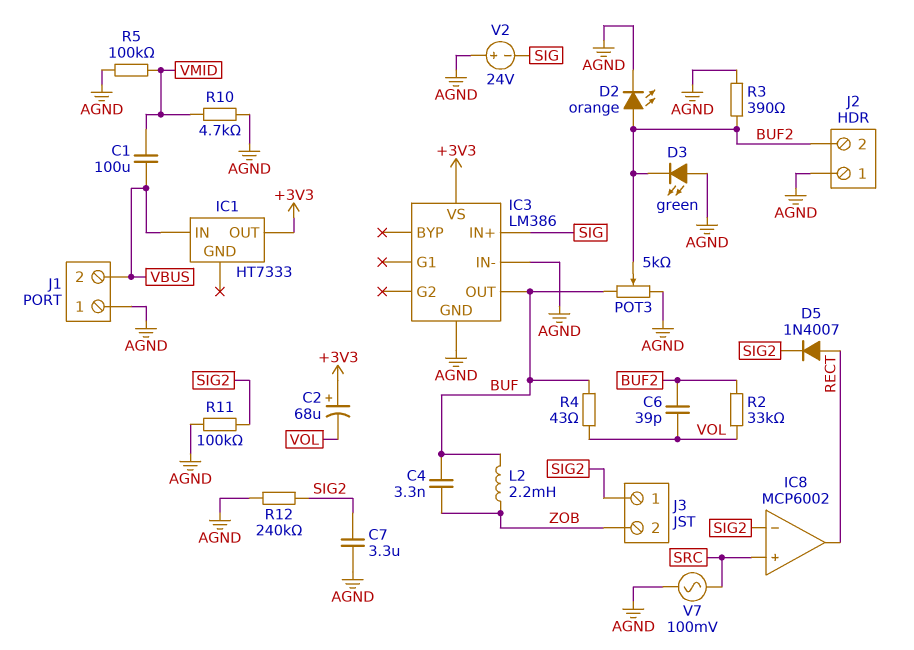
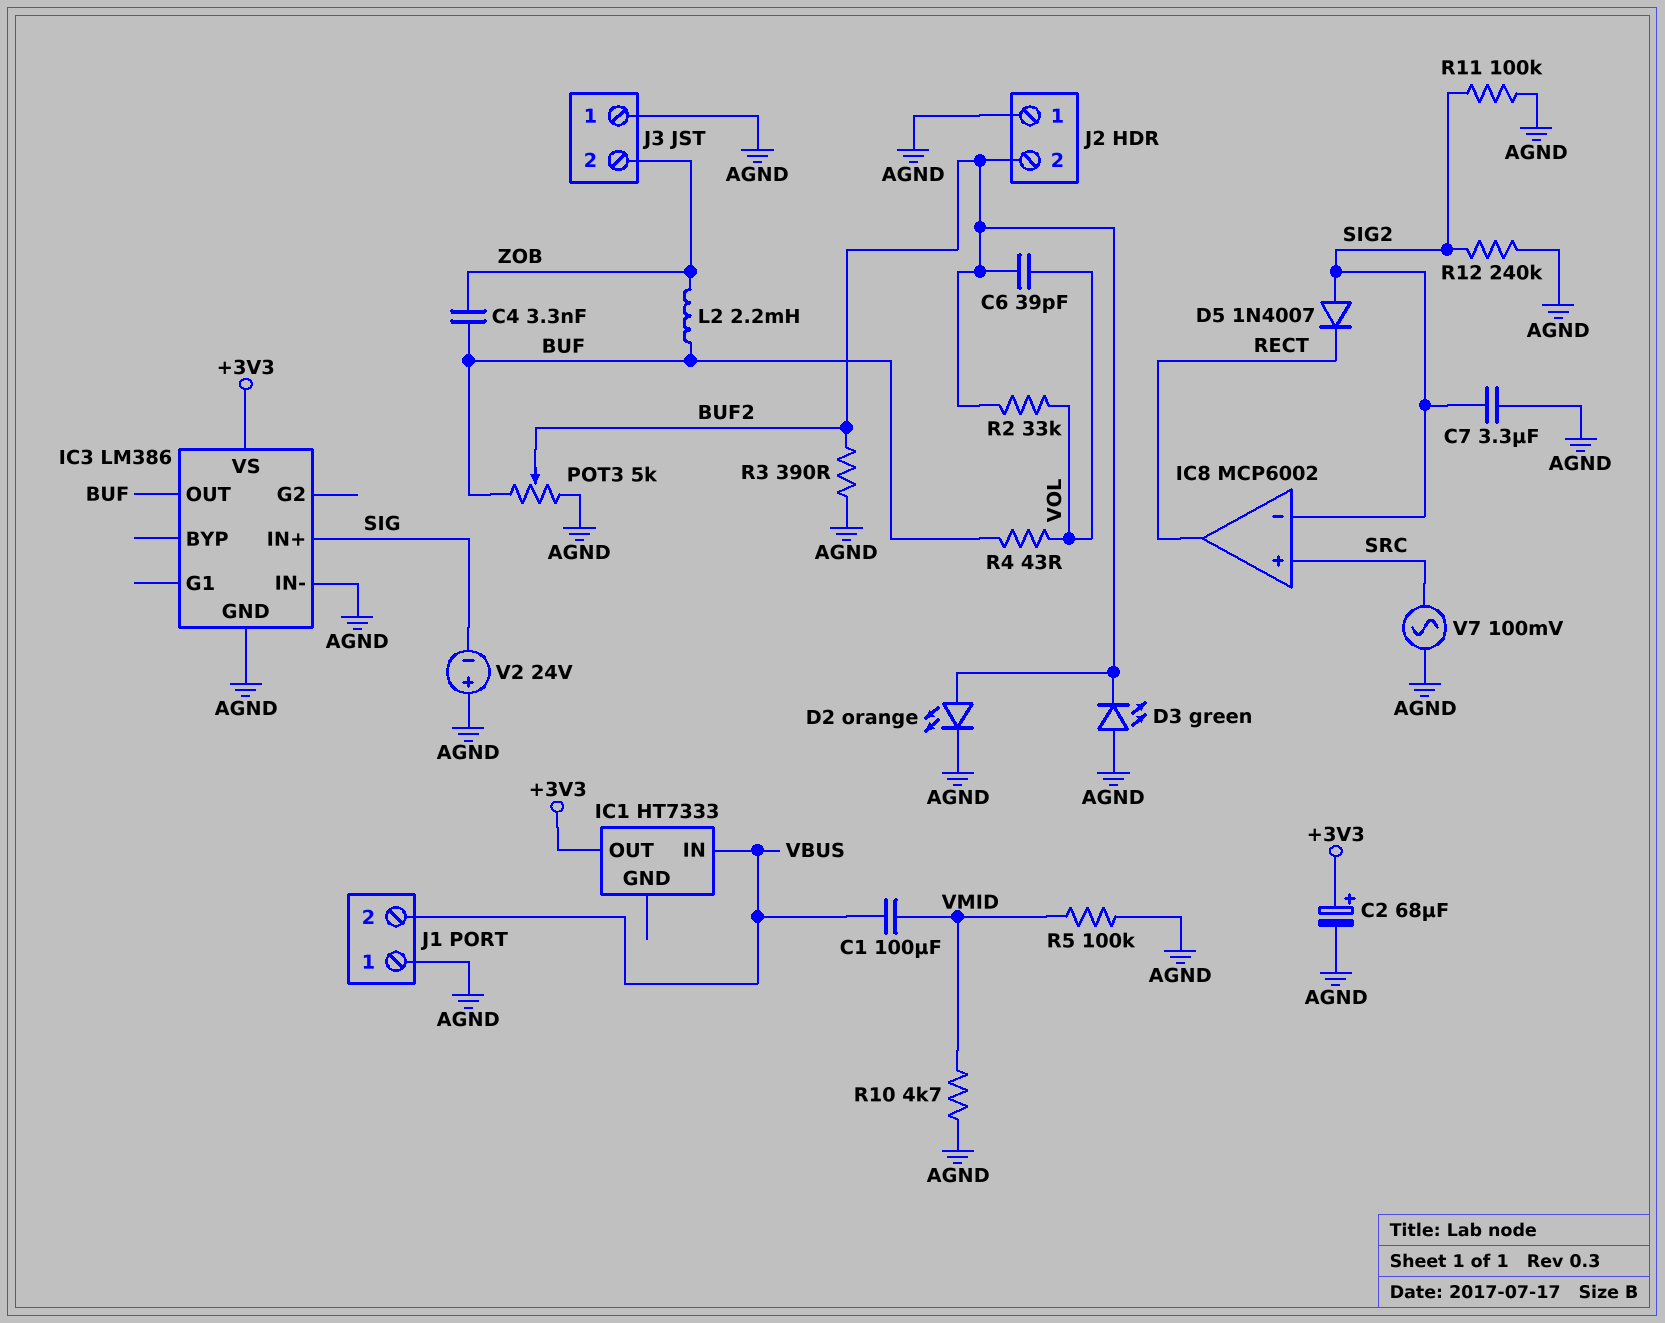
C2: 68uF (plus +3V3, minus VOL) -> 68uF (plus +3V3, minus AGND)
D5: diode 1N4007 (A RECT, K SIG2) -> diode 1N4007 (A SIG2, K RECT)
J3 pin 1: SIG2 -> AGND

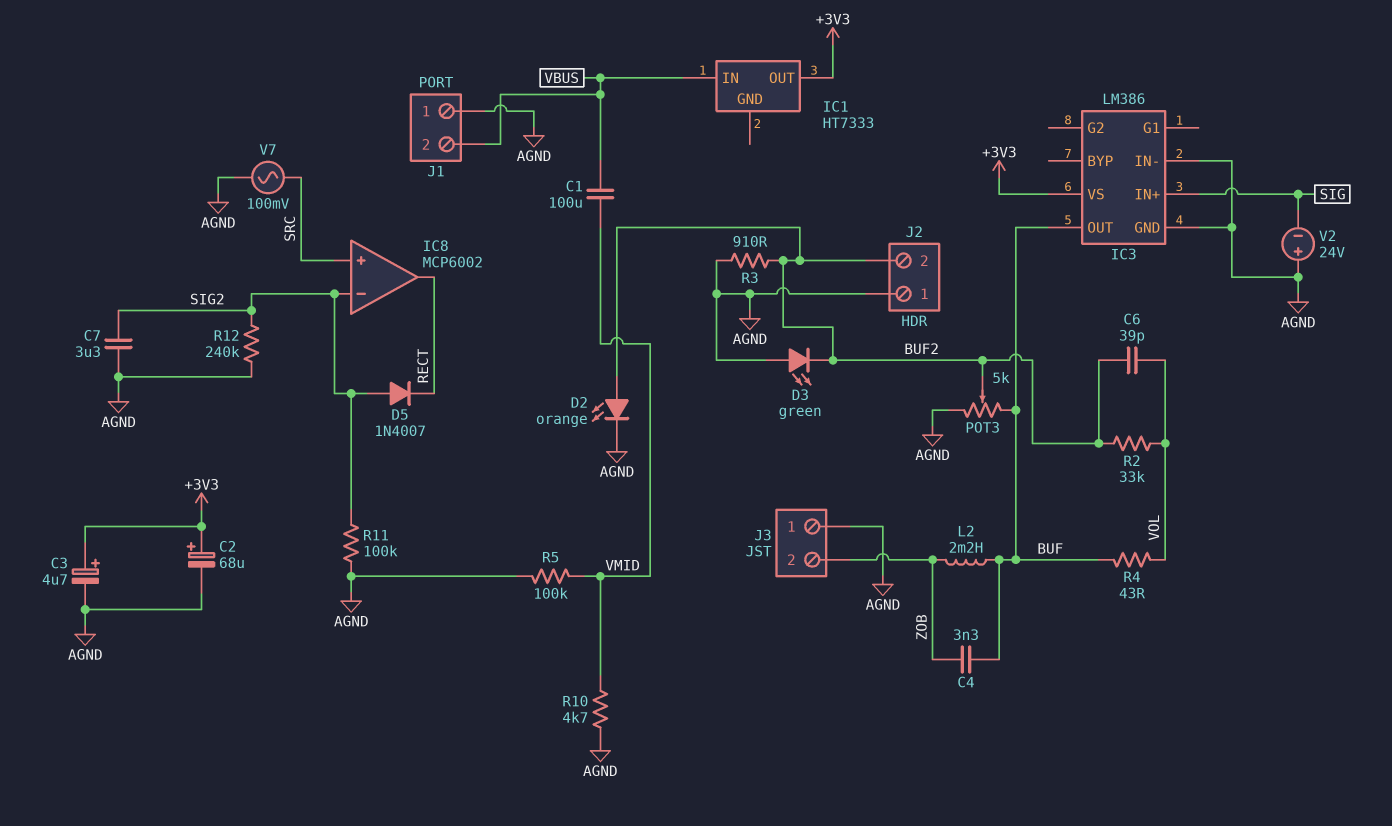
C3: none -> 4.7uF (plus +3V3, minus AGND)
R3: 390 (AGND, BUF2) -> 910 (AGND, BUF2)

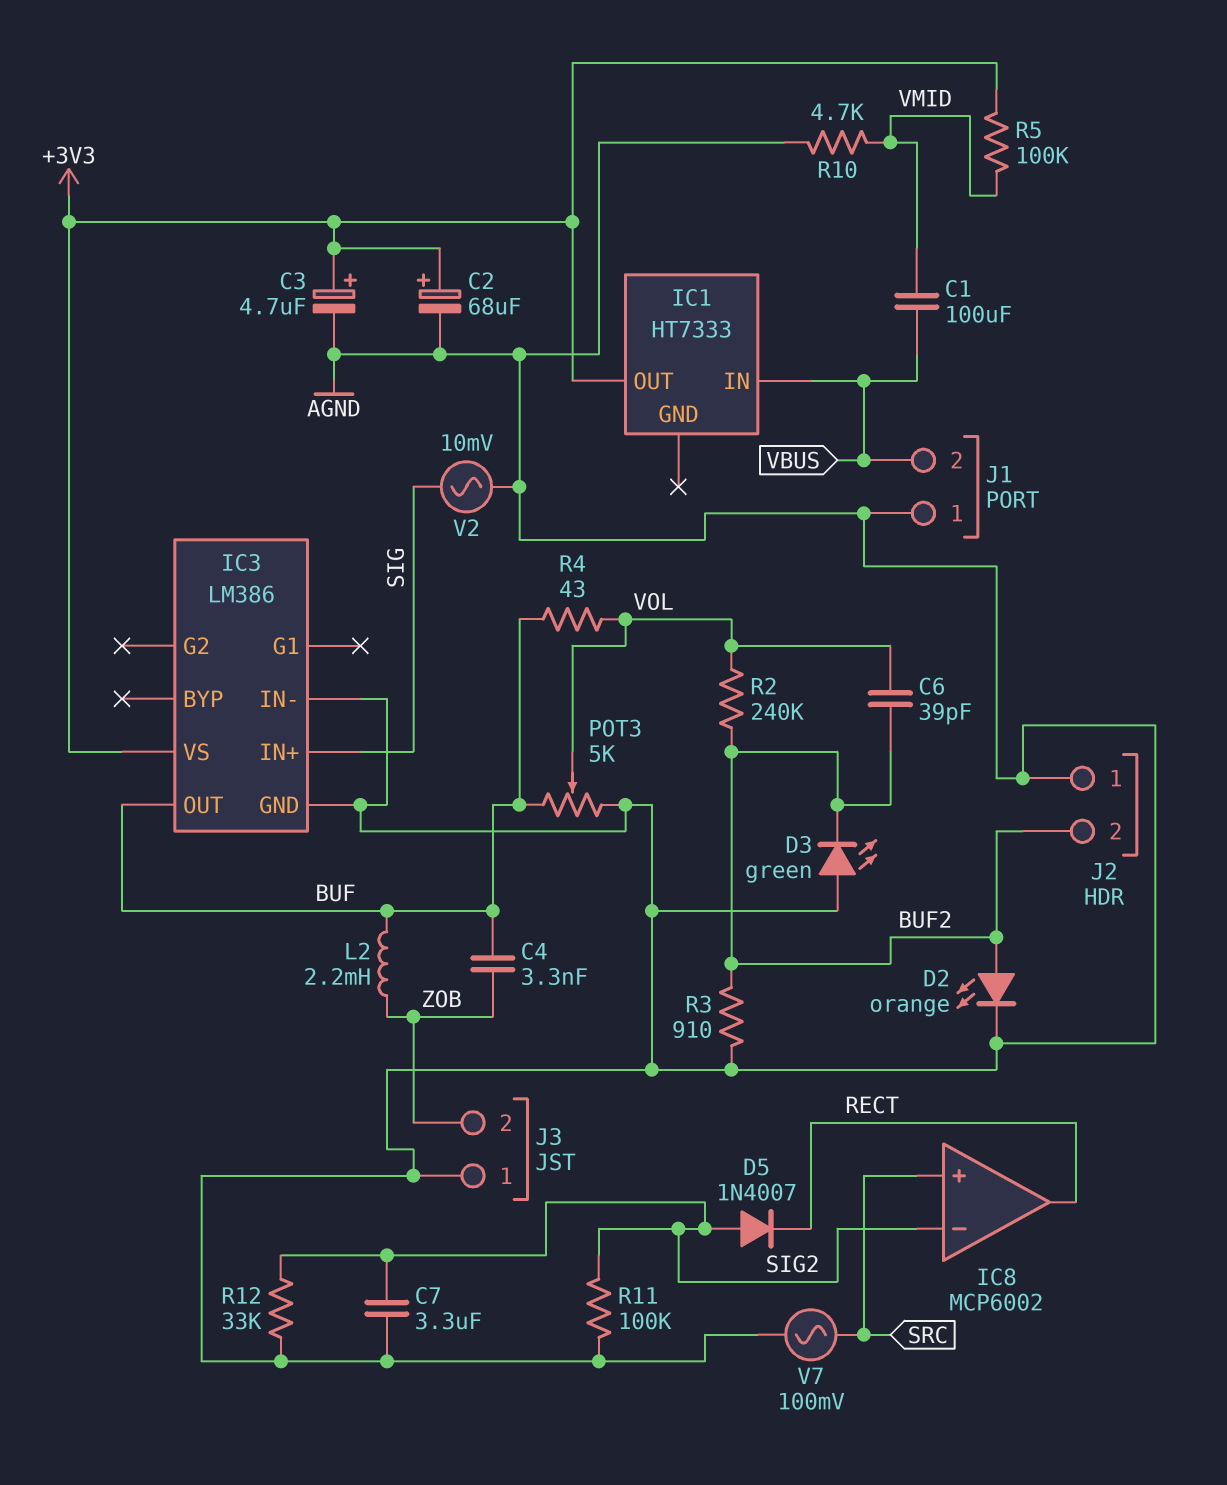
POT3: 5k (AGND, BUF, wiper BUF2) -> 5k (AGND, BUF, wiper VOL)
R2: 33k (BUF2, VOL) -> 240k (BUF2, VOL)
R5: 100k (AGND, VMID) -> 100k (+3V3, VMID)
R12: 240k (AGND, SIG2) -> 33k (AGND, SIG2)
V2: 24V (plus AGND, minus SIG) -> AC 10mV (AGND, SIG)

